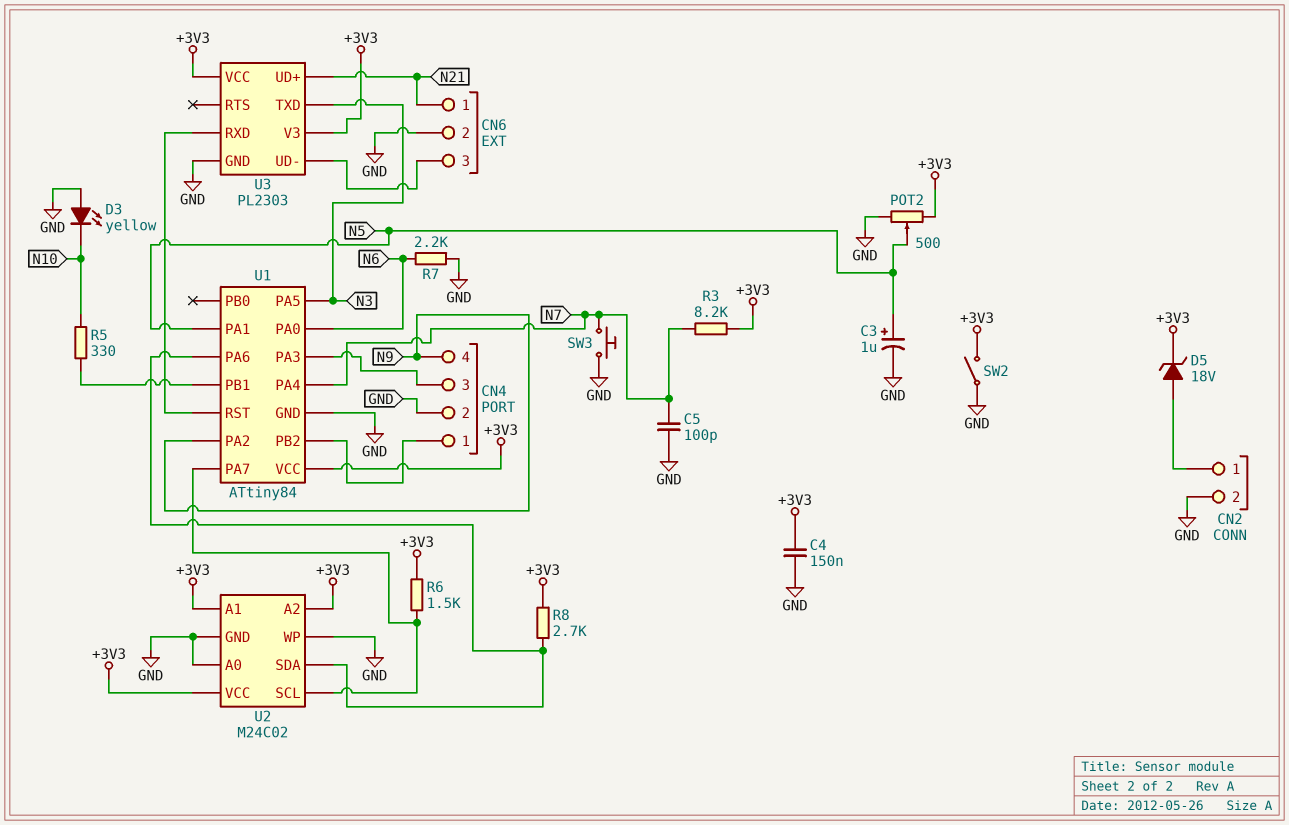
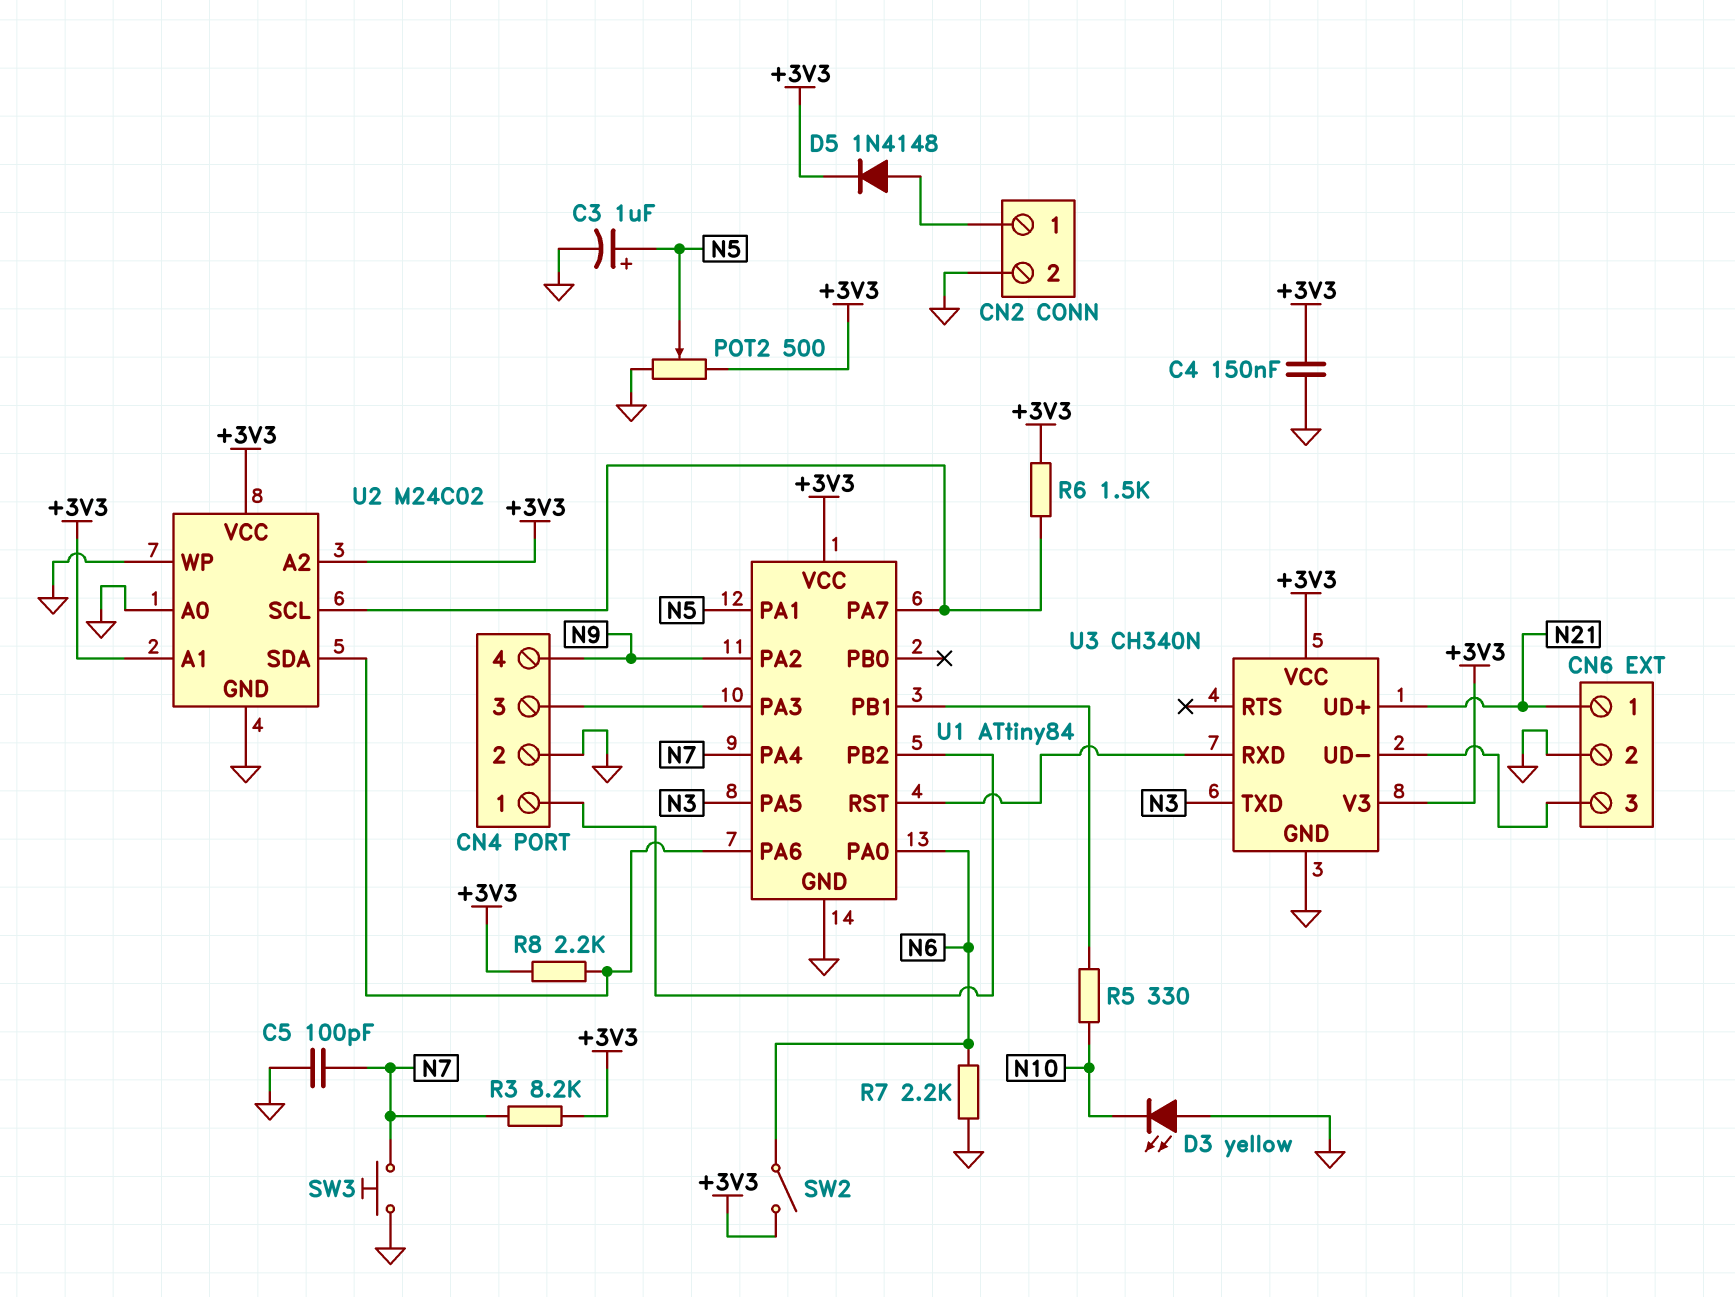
D5: zener 18V (A CN2/1, K +3V3) -> diode 1N4148 (A CN2/1, K +3V3)
R8: 2.7k (+3V3, U1/PA6) -> 2.2k (+3V3, U1/PA6)
SW2: switch (+3V3, GND) -> switch (+3V3, N6)
U3: PL2303 -> CH340N

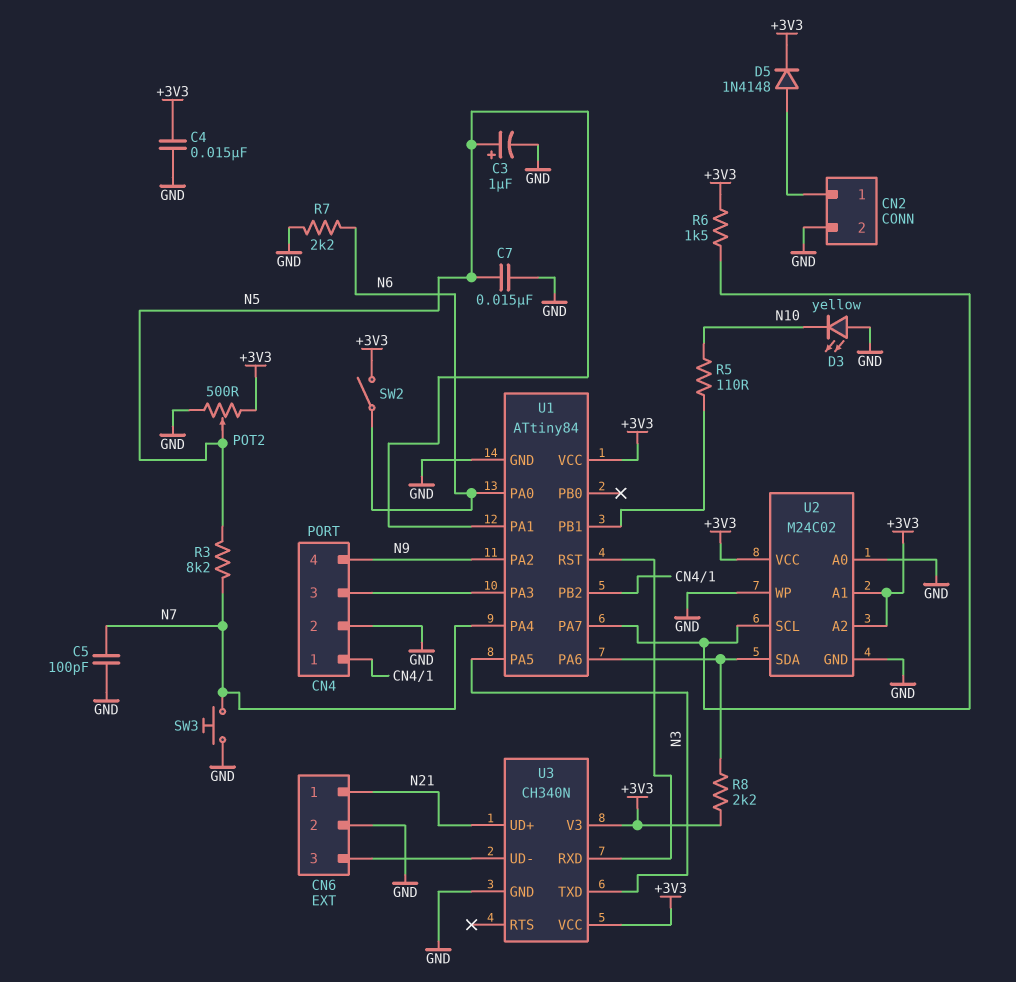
C4: 150nF (+3V3, GND) -> 15nF (+3V3, GND)
C7: none -> 15nF (GND, N5)
R3: 8.2k (+3V3, N7) -> 8.2k (N5, N7)
R5: 330 (N10, U1/PB1) -> 110 (N10, U1/PB1)

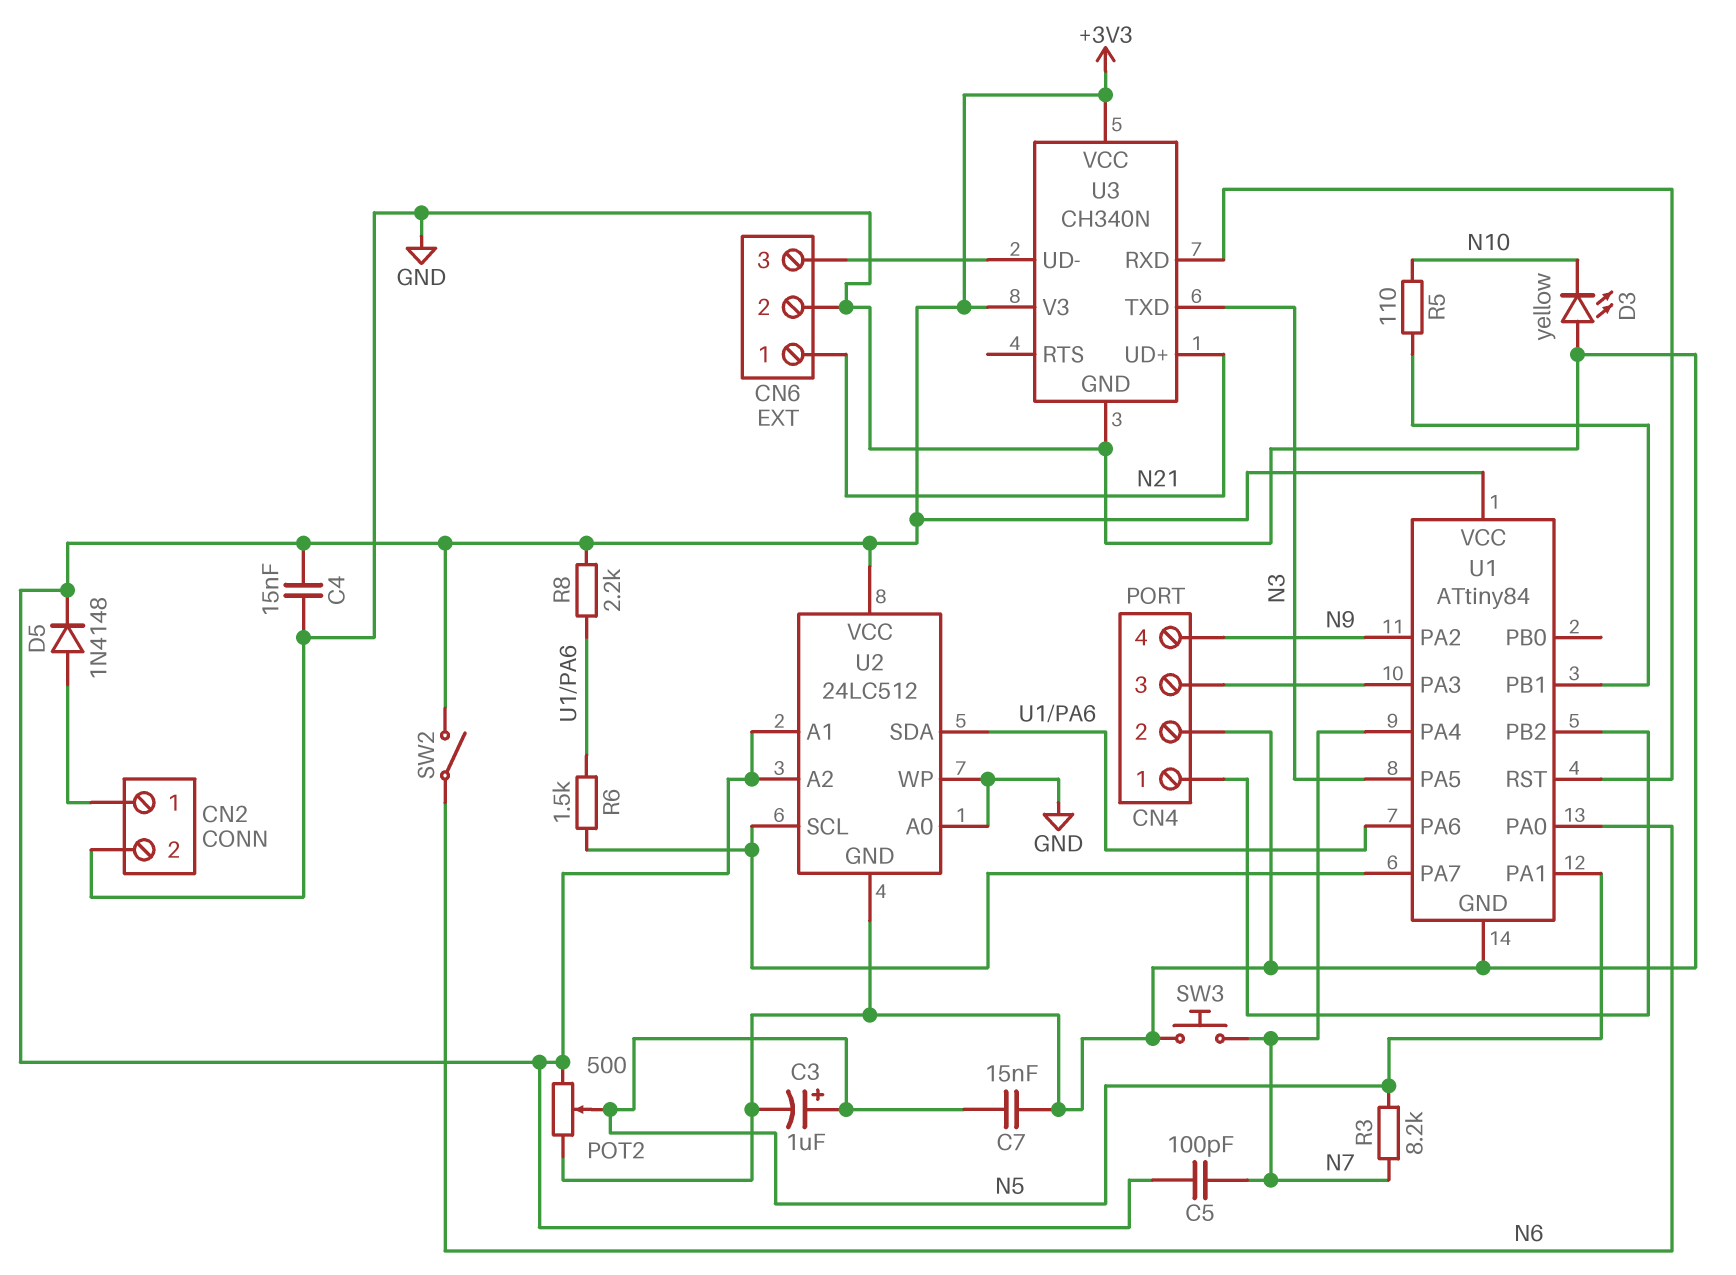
C5: 100pF (GND, N7) -> 100pF (+3V3, N7)
R6: 1.5k (+3V3, U1/PA7) -> 1.5k (U1/PA6, U1/PA7)
R7: 2.2k (GND, N6) -> none
U2: M24C02 -> 24LC512

